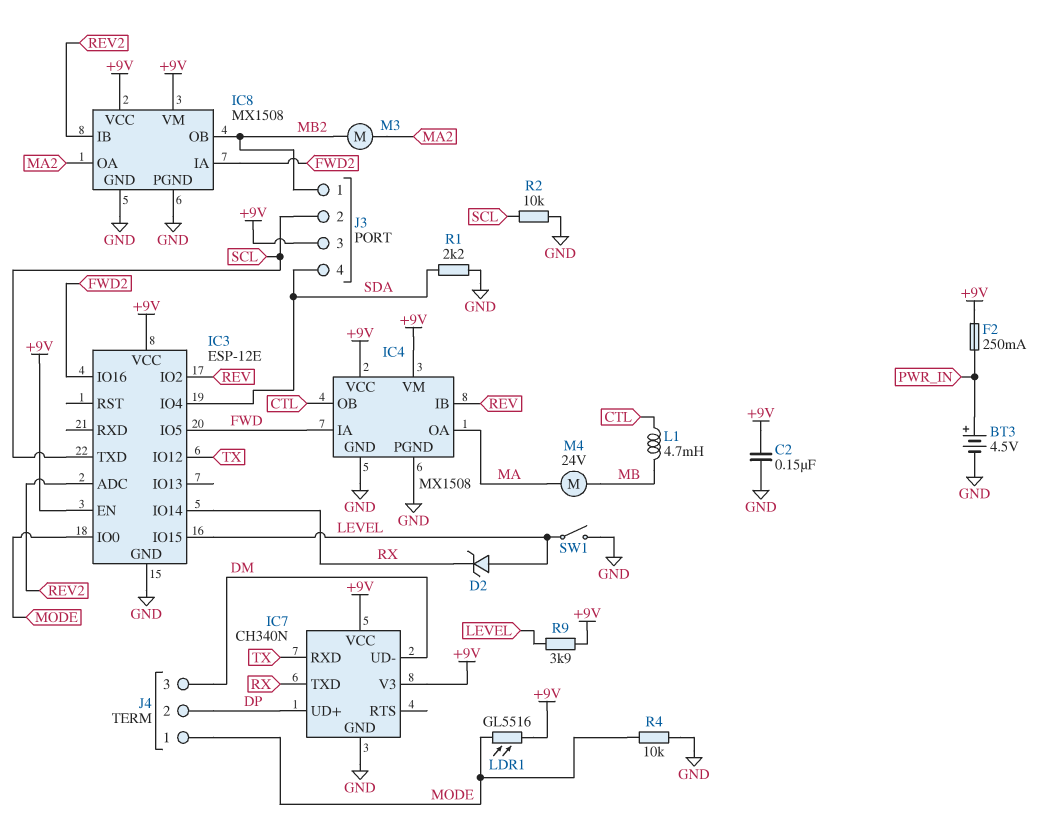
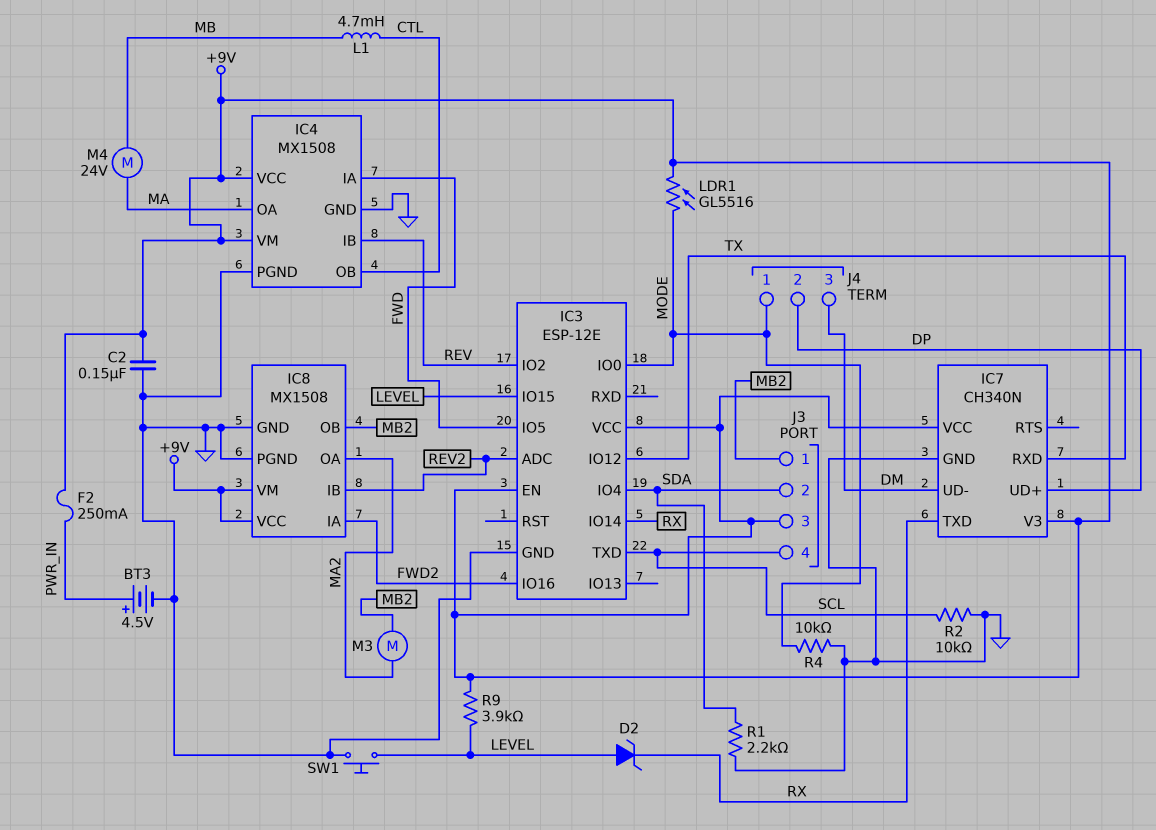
J3 pin 2: SCL -> SDA
J3 pin 4: SDA -> SCL
SW1: switch (GND, LEVEL) -> button (GND, LEVEL)

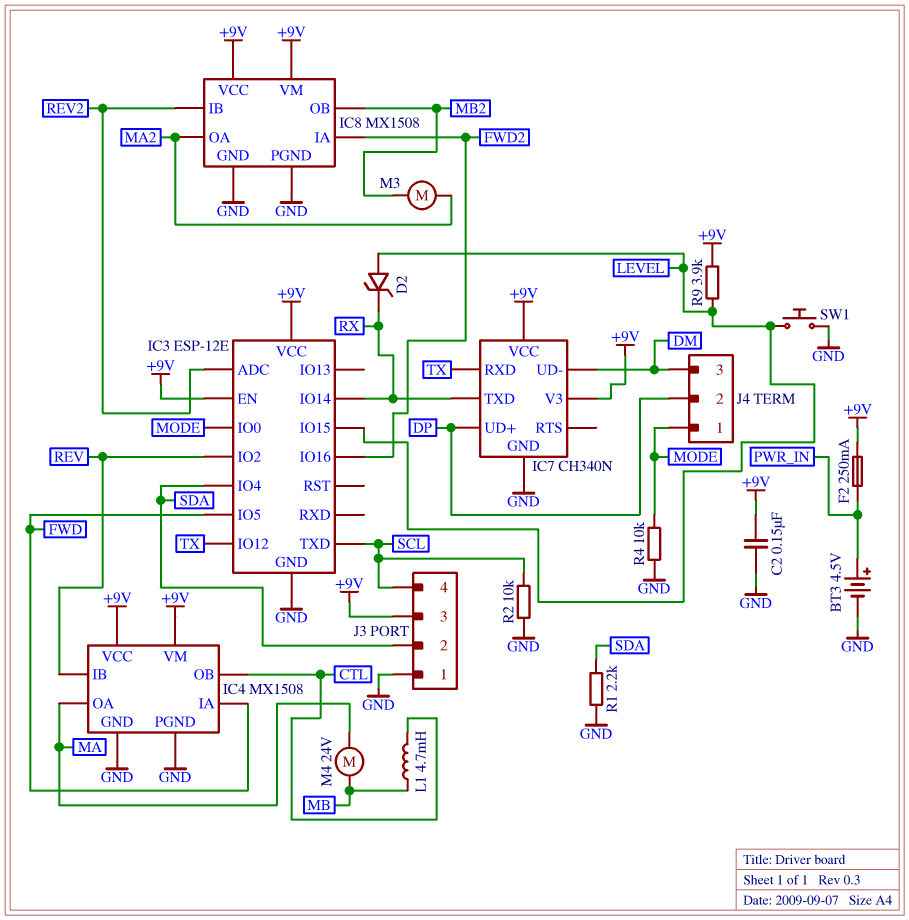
J3 pin 1: MB2 -> GND
LDR1: GL5516 (+9V, MODE) -> none

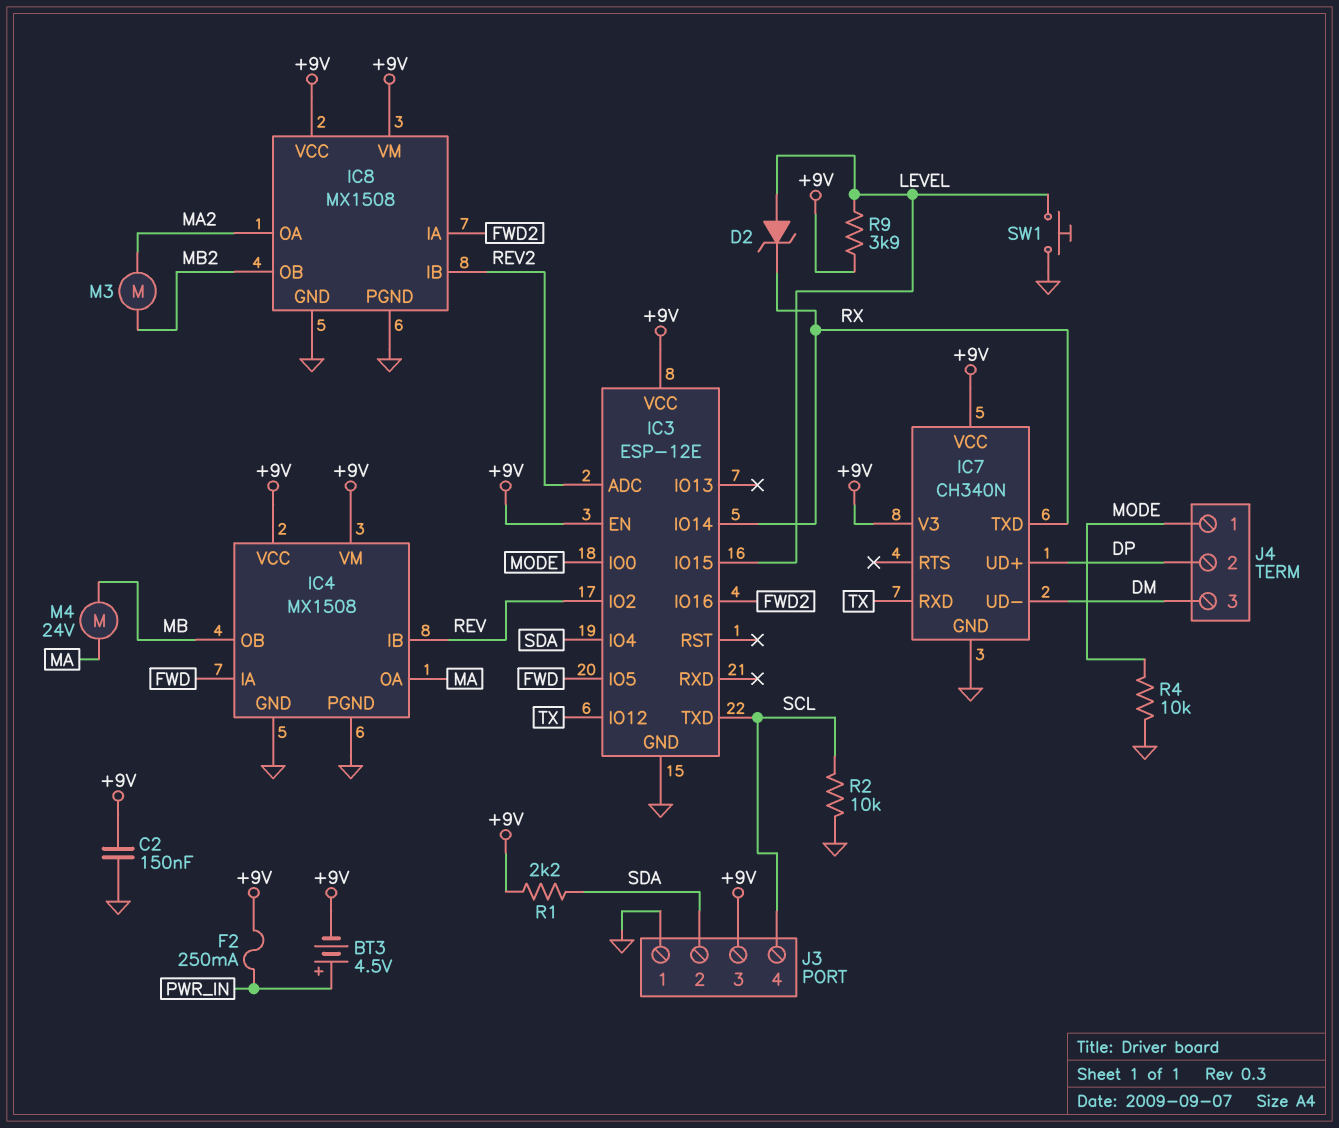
BT3: 4.5V (plus PWR_IN, minus GND) -> 4.5V (plus PWR_IN, minus +9V)
IC4 pin OB: CTL -> MB
L1: 4.7mH (CTL, MB) -> none
R1: 2.2k (GND, SDA) -> 2.2k (+9V, SDA)

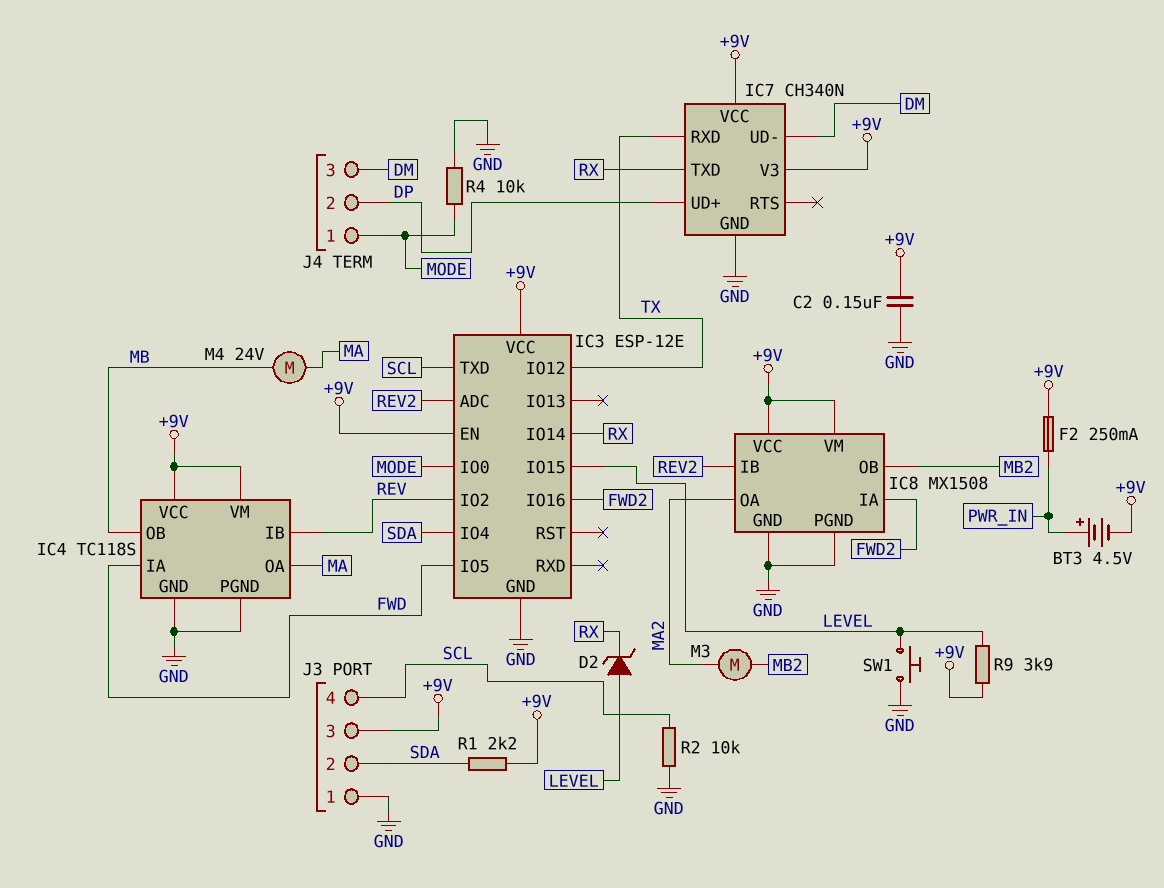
IC4: MX1508 -> TC118S

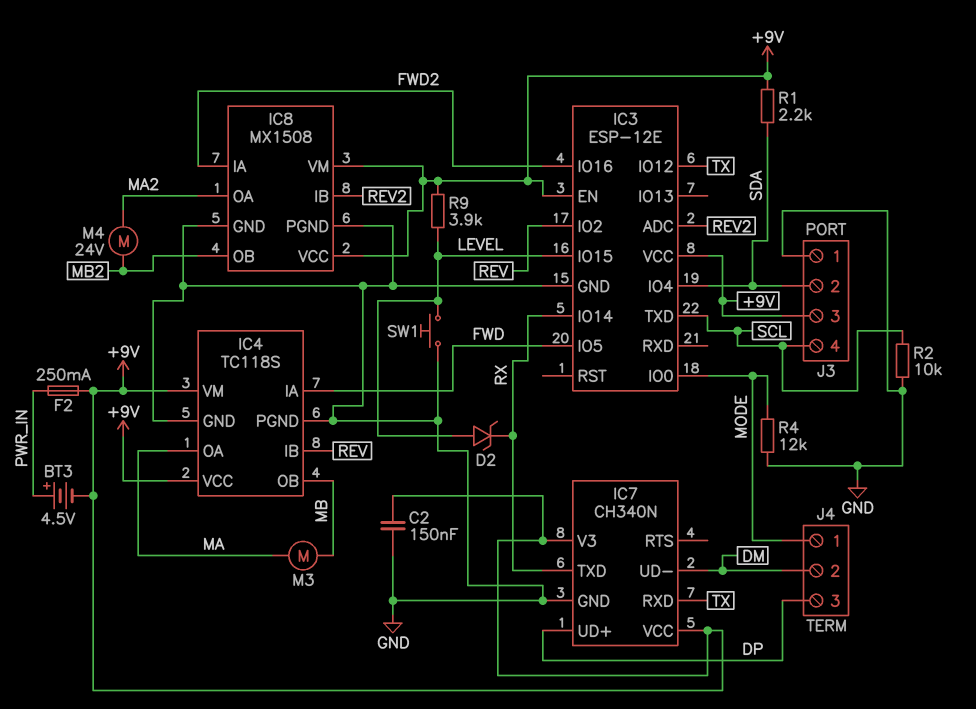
J4 pin 2: DP -> DM
J4 pin 3: DM -> DP
M3: motor (MA2, MB2) -> motor (MA, MB)
M4: motor 24V (MA, MB) -> motor 24V (MA2, MB2)
R4: 10k (GND, MODE) -> 12k (GND, MODE)

